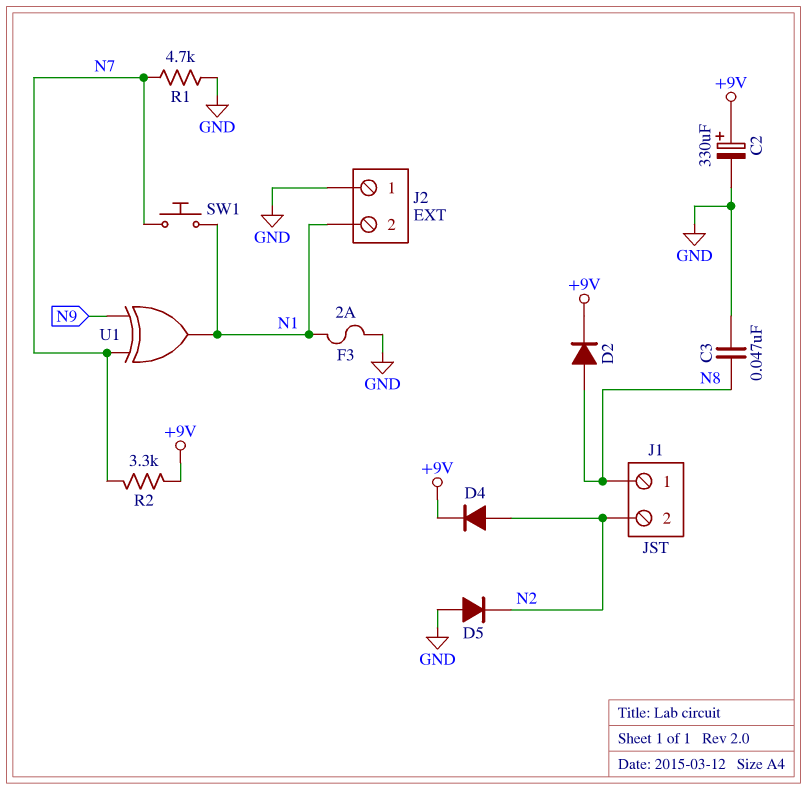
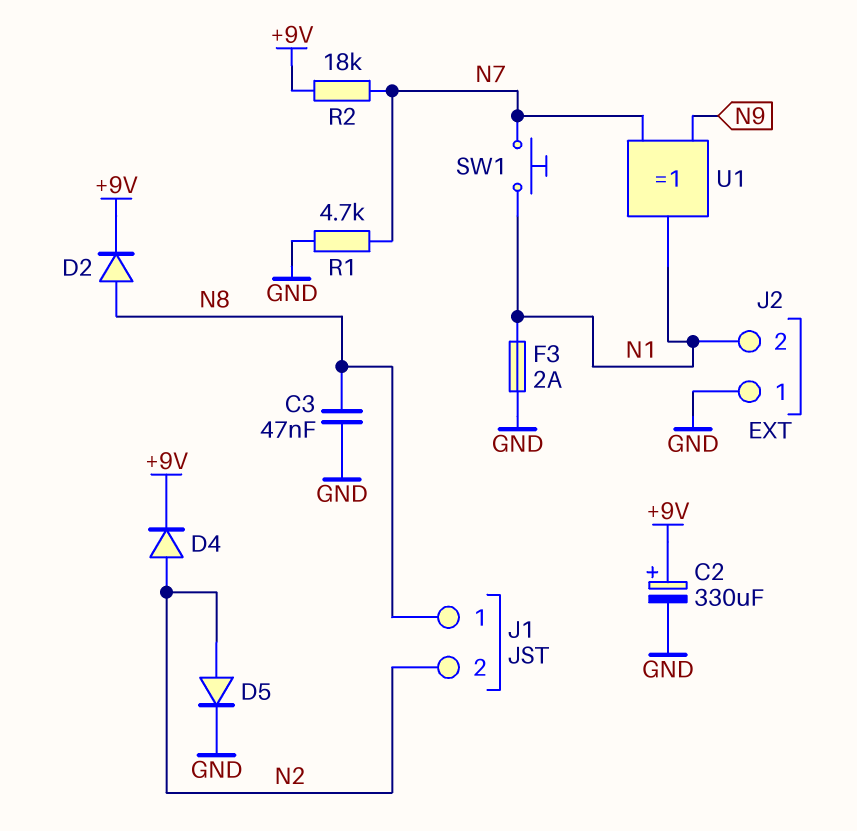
D5: diode (A GND, K N2) -> diode (A N2, K GND)
R2: 3.3k (+9V, N7) -> 18k (+9V, N7)

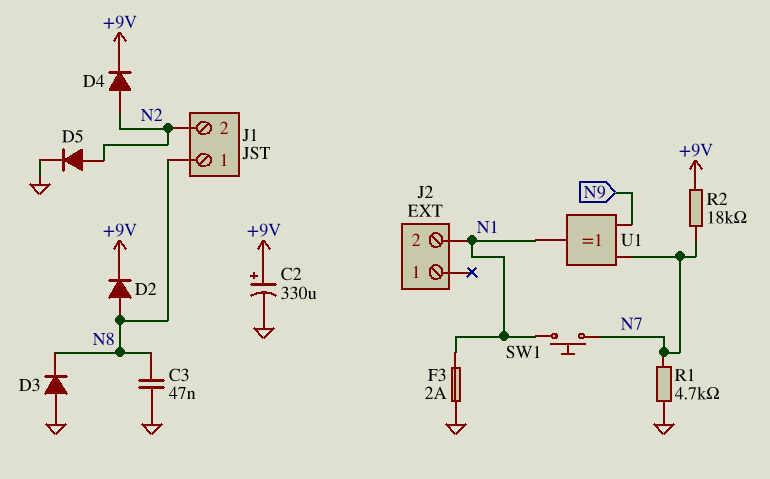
D3: none -> diode (A GND, K N8)
J2 pin 1: GND -> none

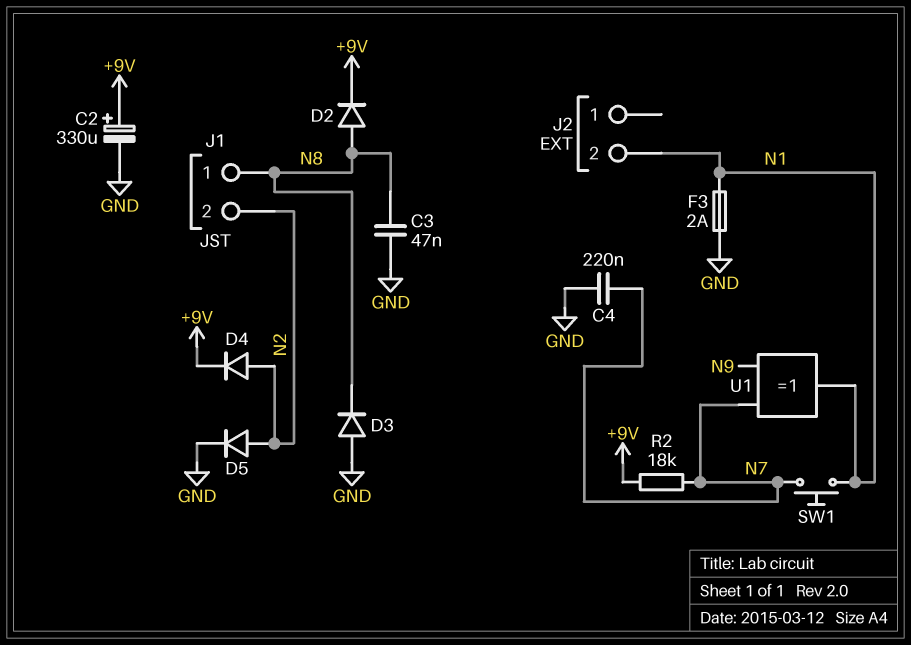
C4: none -> 220nF (GND, N7)
R1: 4.7k (GND, N7) -> none

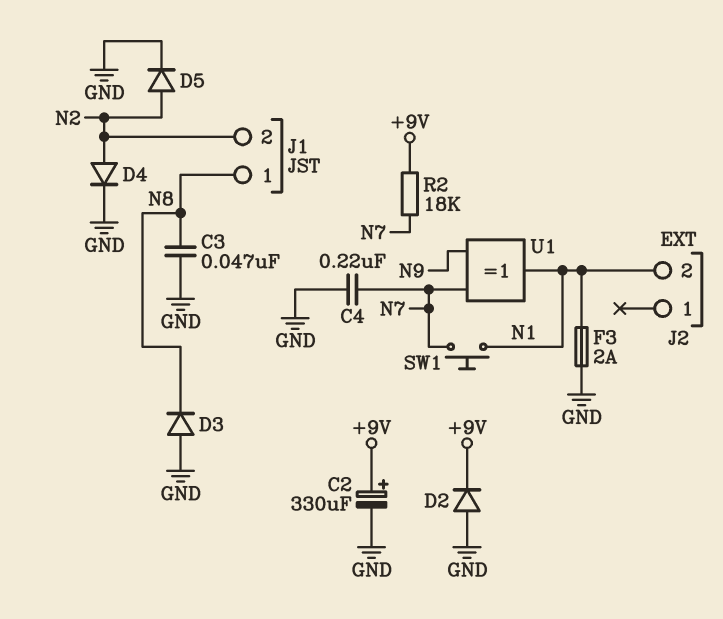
D2: diode (A N8, K +9V) -> diode (A GND, K +9V)
D4: diode (A N2, K +9V) -> diode (A N2, K GND)

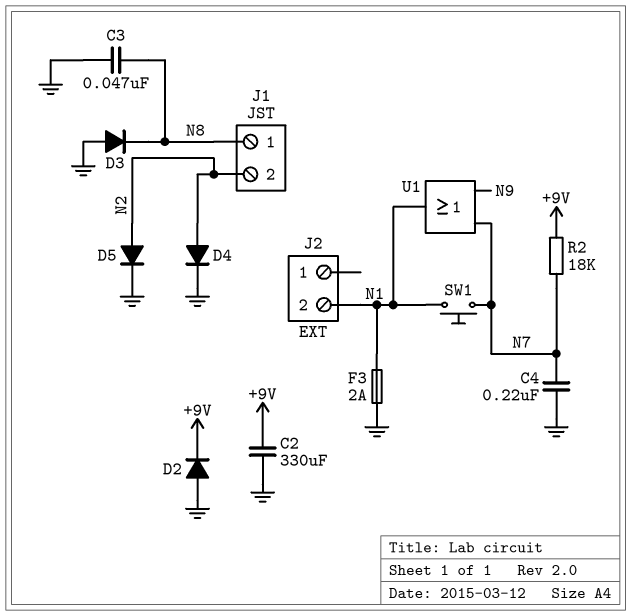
C2: 330uF (plus +9V, minus GND) -> 330uF (+9V, GND)
U1: XOR (in N7, in N9, out N1) -> OR (in N7, in N9, out N1)

